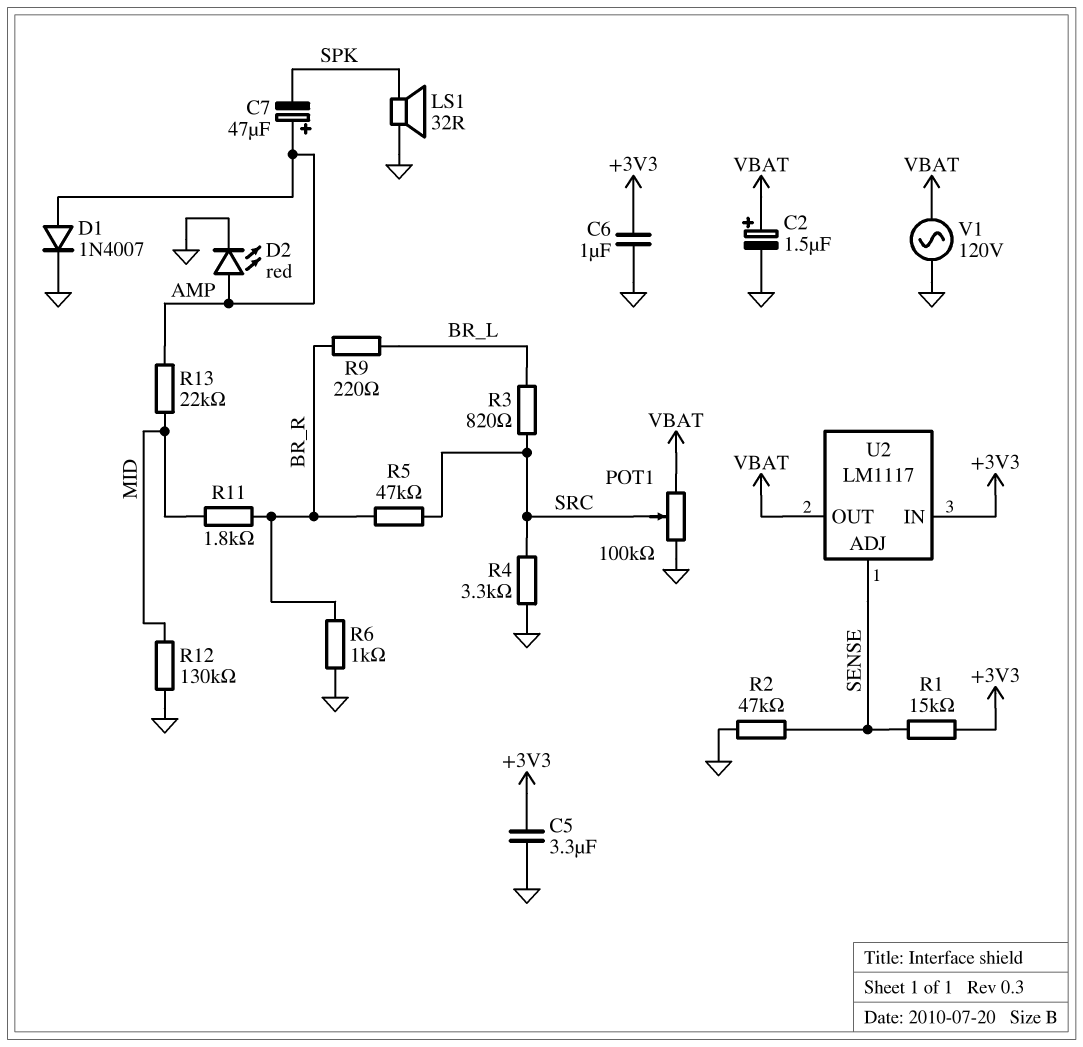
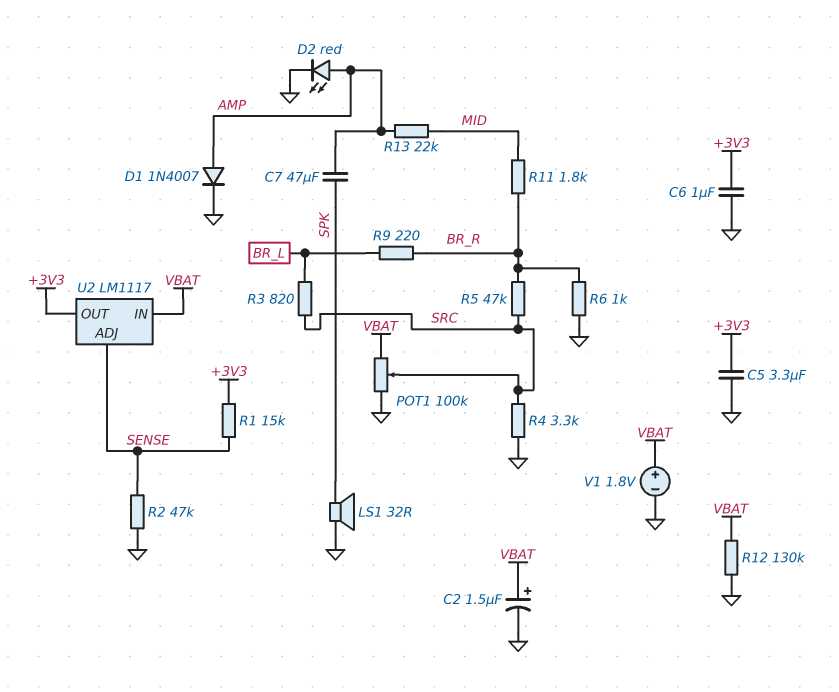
C7: 47uF (plus AMP, minus SPK) -> 47uF (AMP, SPK)
R12: 130k (GND, MID) -> 130k (GND, VBAT)
U2 pin IN: +3V3 -> VBAT
U2 pin OUT: VBAT -> +3V3
V1: AC 120V (GND, VBAT) -> 1.8V (plus VBAT, minus GND)

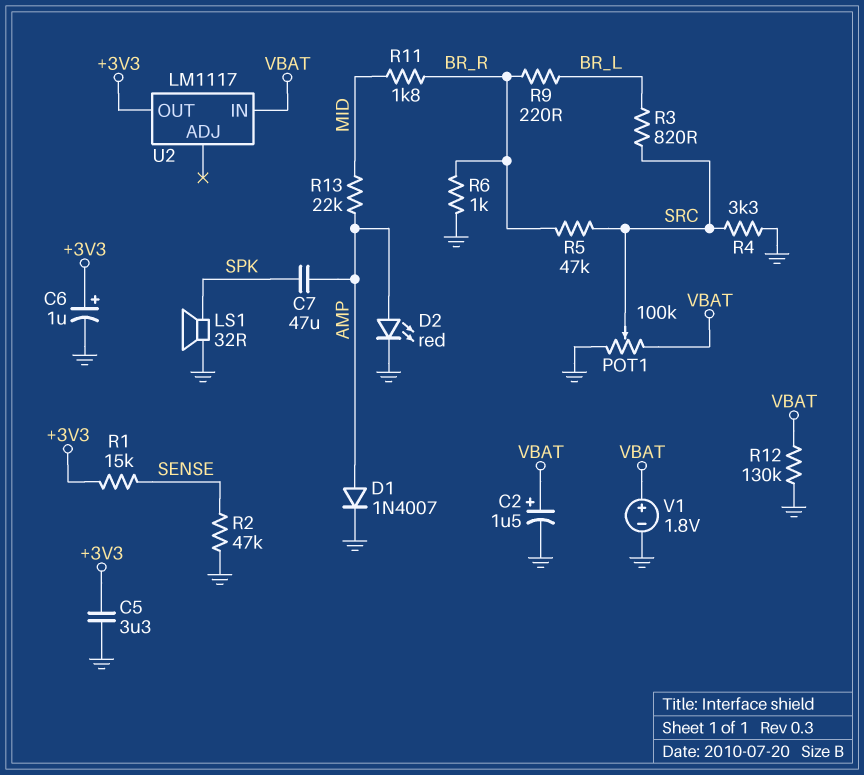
C6: 1uF (+3V3, GND) -> 1uF (plus +3V3, minus GND)
U2 pin ADJ: SENSE -> none

